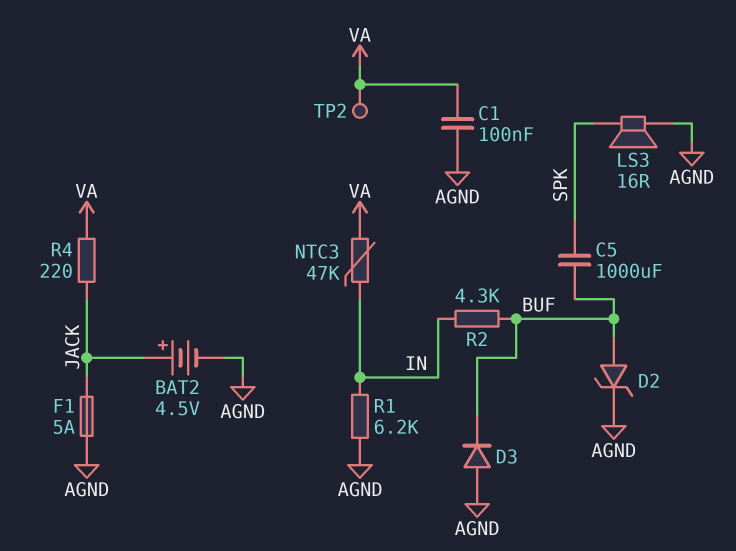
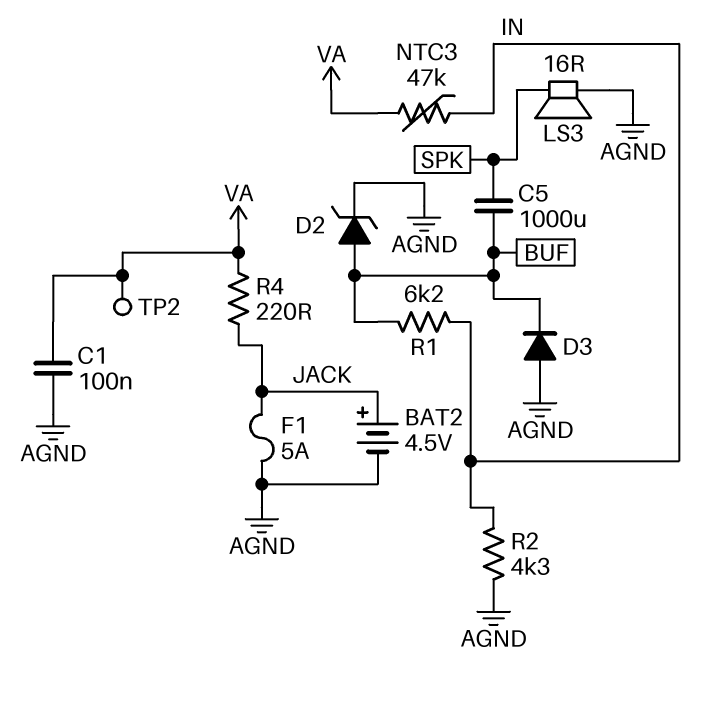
R1: 6.2k (AGND, IN) -> 6.2k (BUF, IN)
R2: 4.3k (BUF, IN) -> 4.3k (AGND, IN)

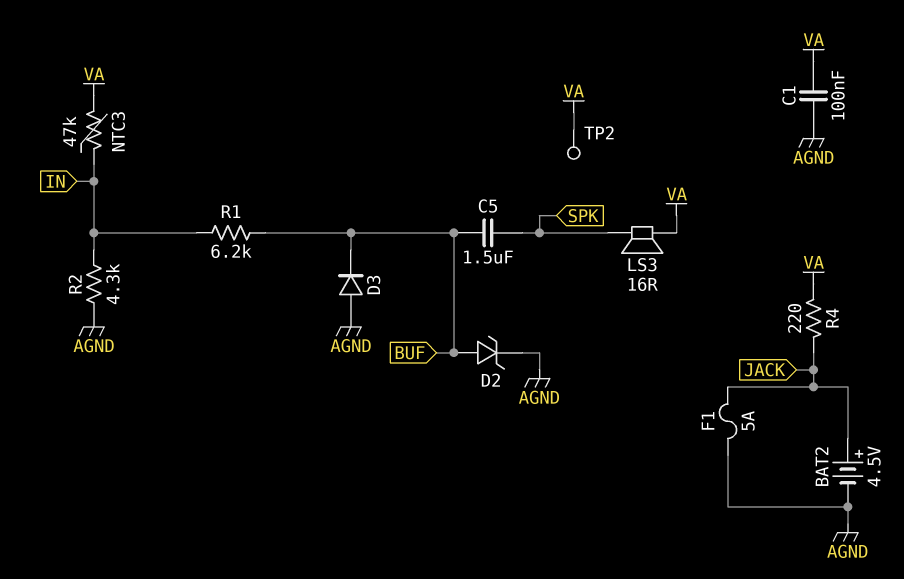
C5: 1000uF (BUF, SPK) -> 1.5uF (BUF, SPK)
LS3: speaker 16R (AGND, SPK) -> speaker 16R (SPK, VA)

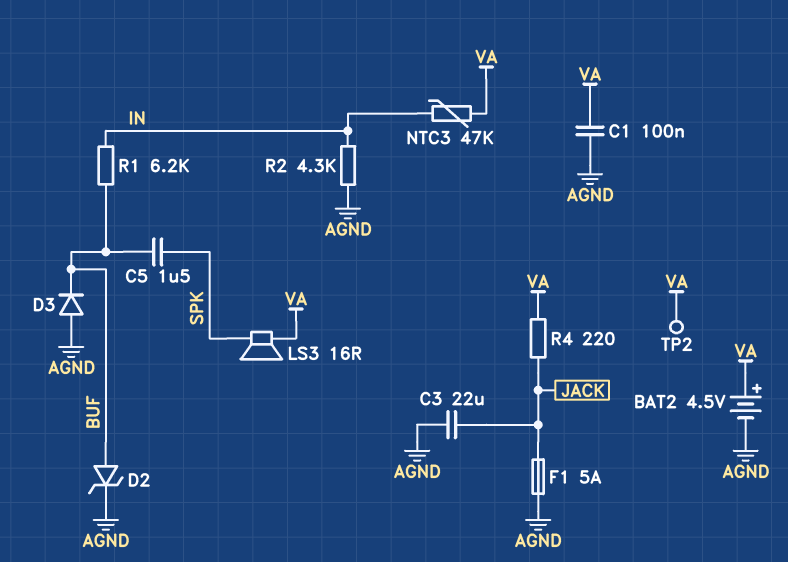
BAT2: 4.5V (plus JACK, minus AGND) -> 4.5V (plus VA, minus AGND)
C3: none -> 22uF (AGND, JACK)

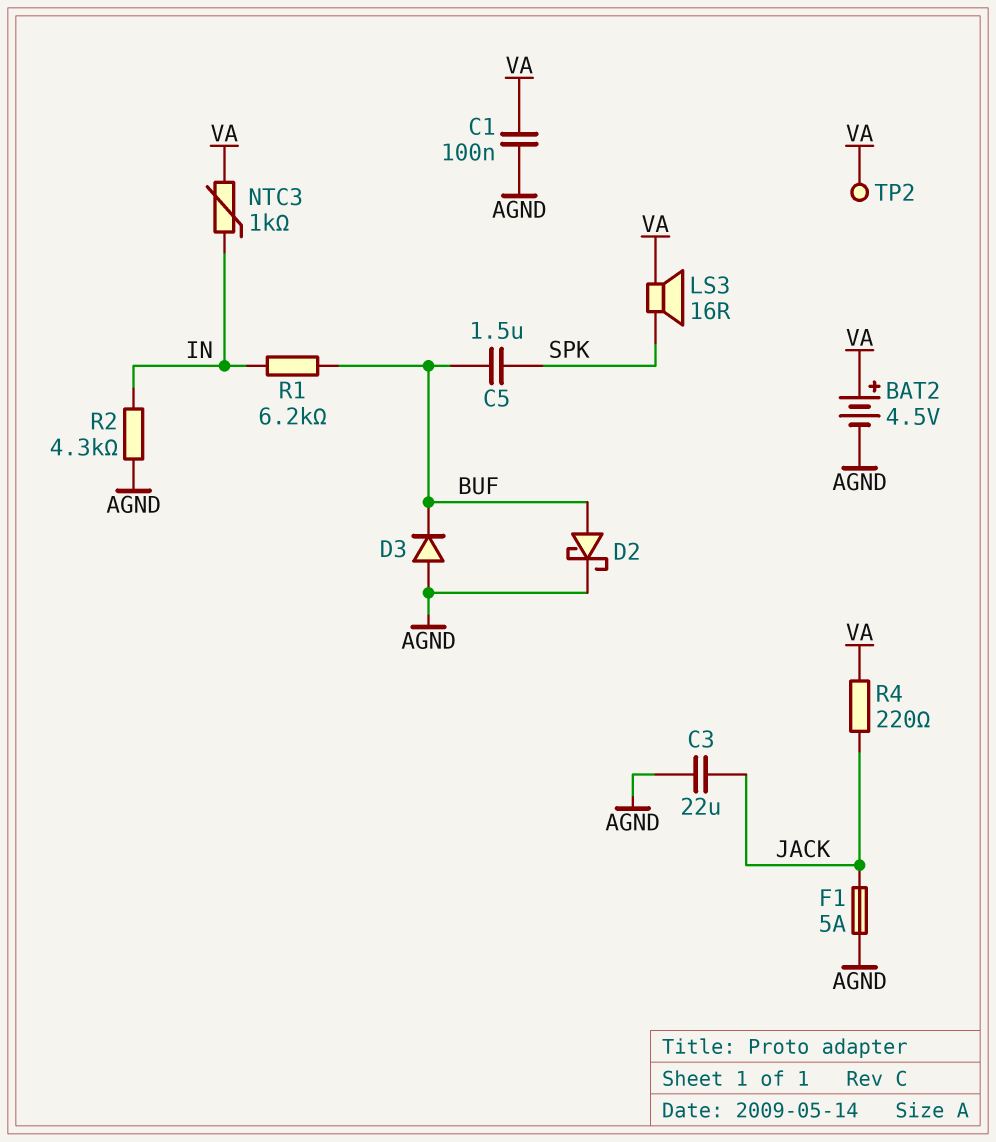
D2: zener (A BUF, K AGND) -> schottky (A BUF, K AGND)
NTC3: 47k (IN, VA) -> 1k (IN, VA)

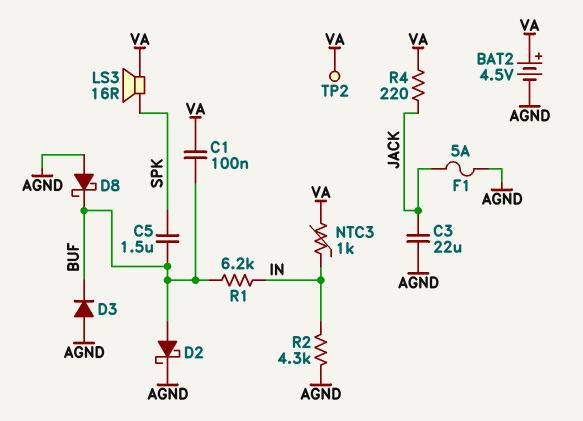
C1: 100nF (AGND, VA) -> 100nF (BUF, VA)
D8: none -> schottky (A AGND, K BUF)

